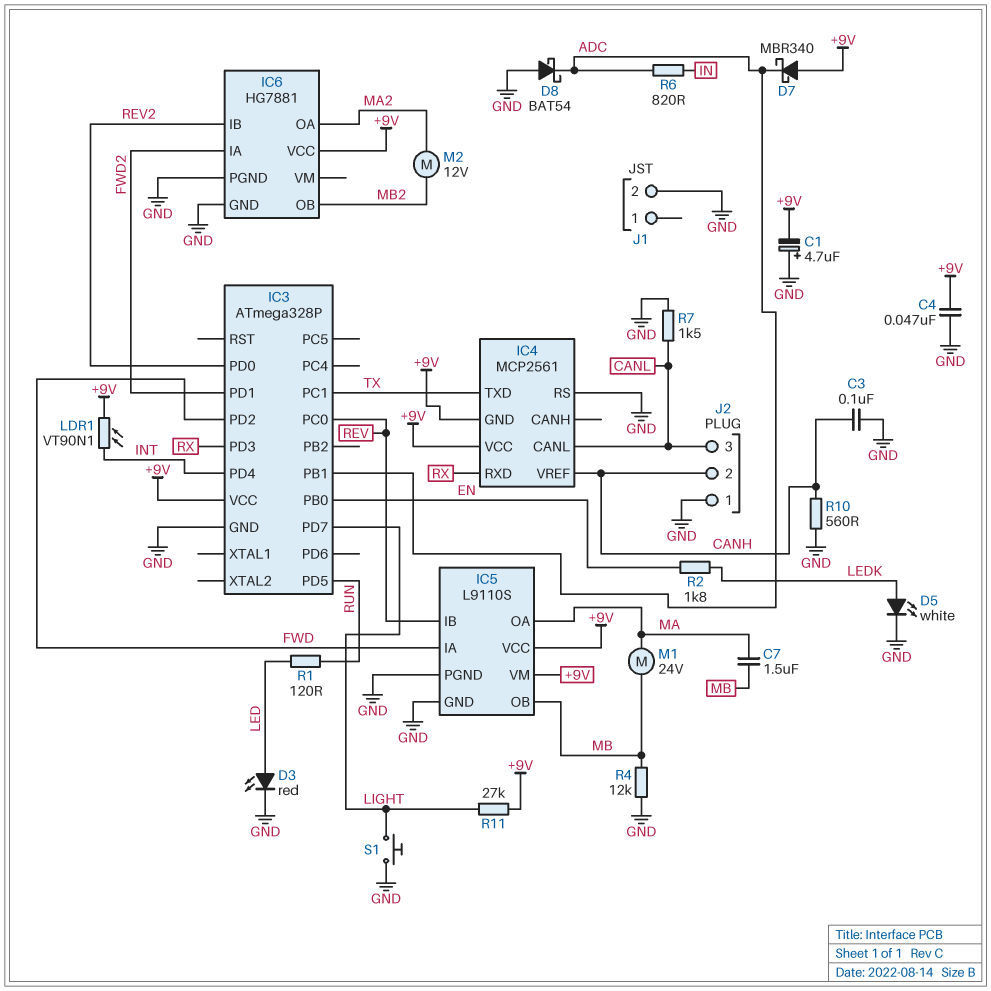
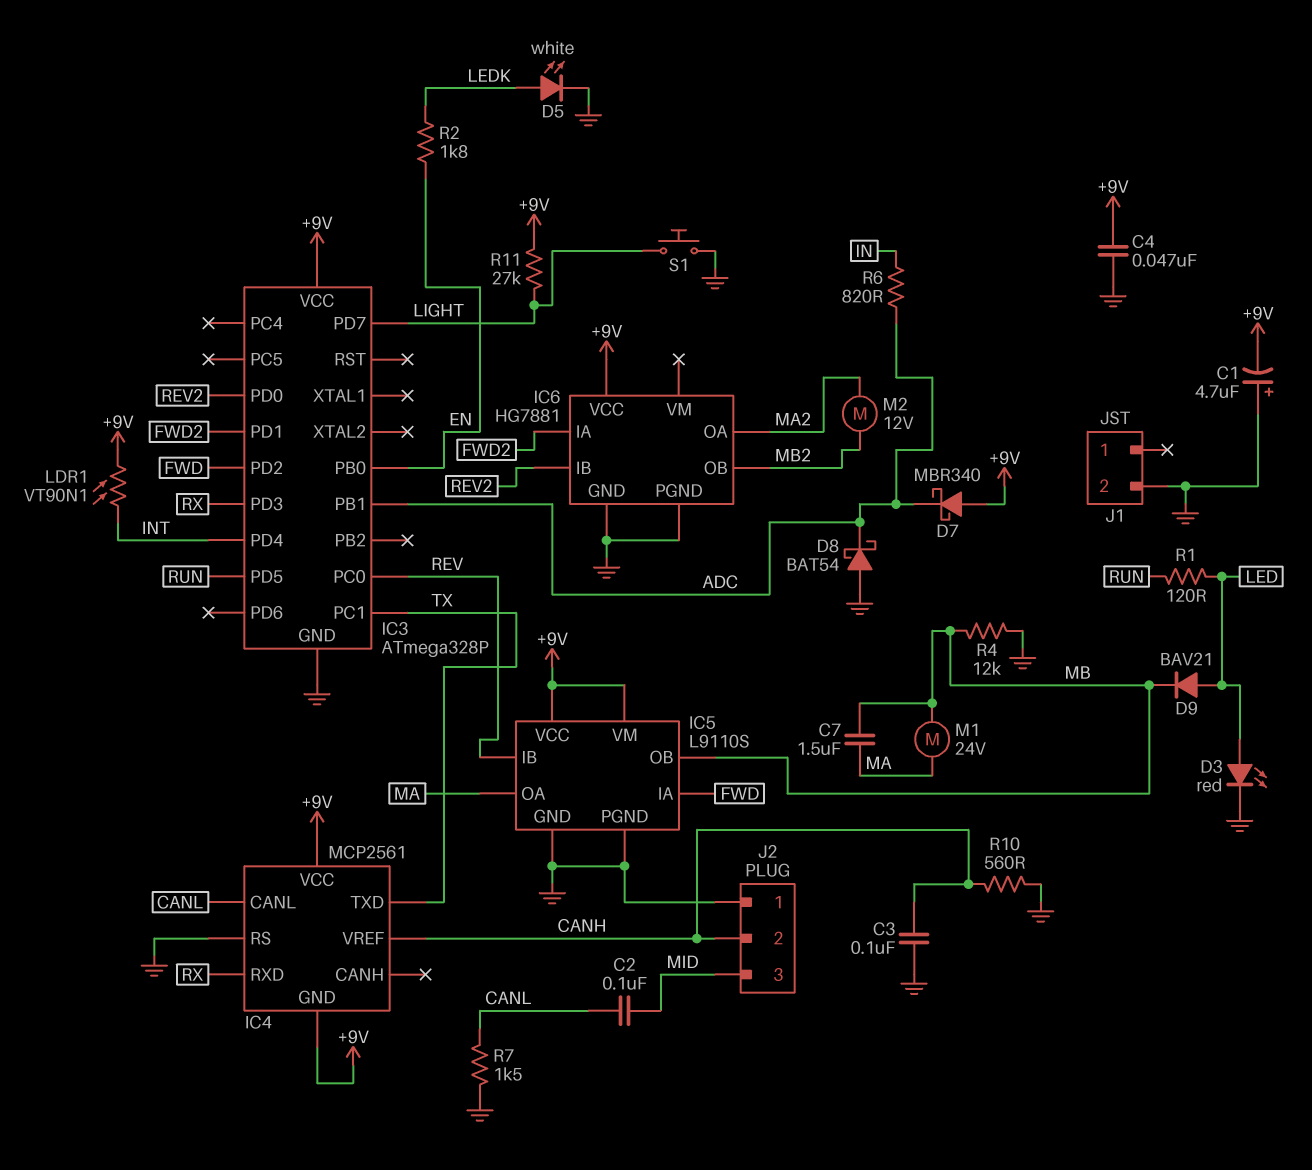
C2: none -> 100nF (CANL, MID)
D9: none -> diode BAV21 (A LED, K MB)
J2 pin 3: CANL -> MID

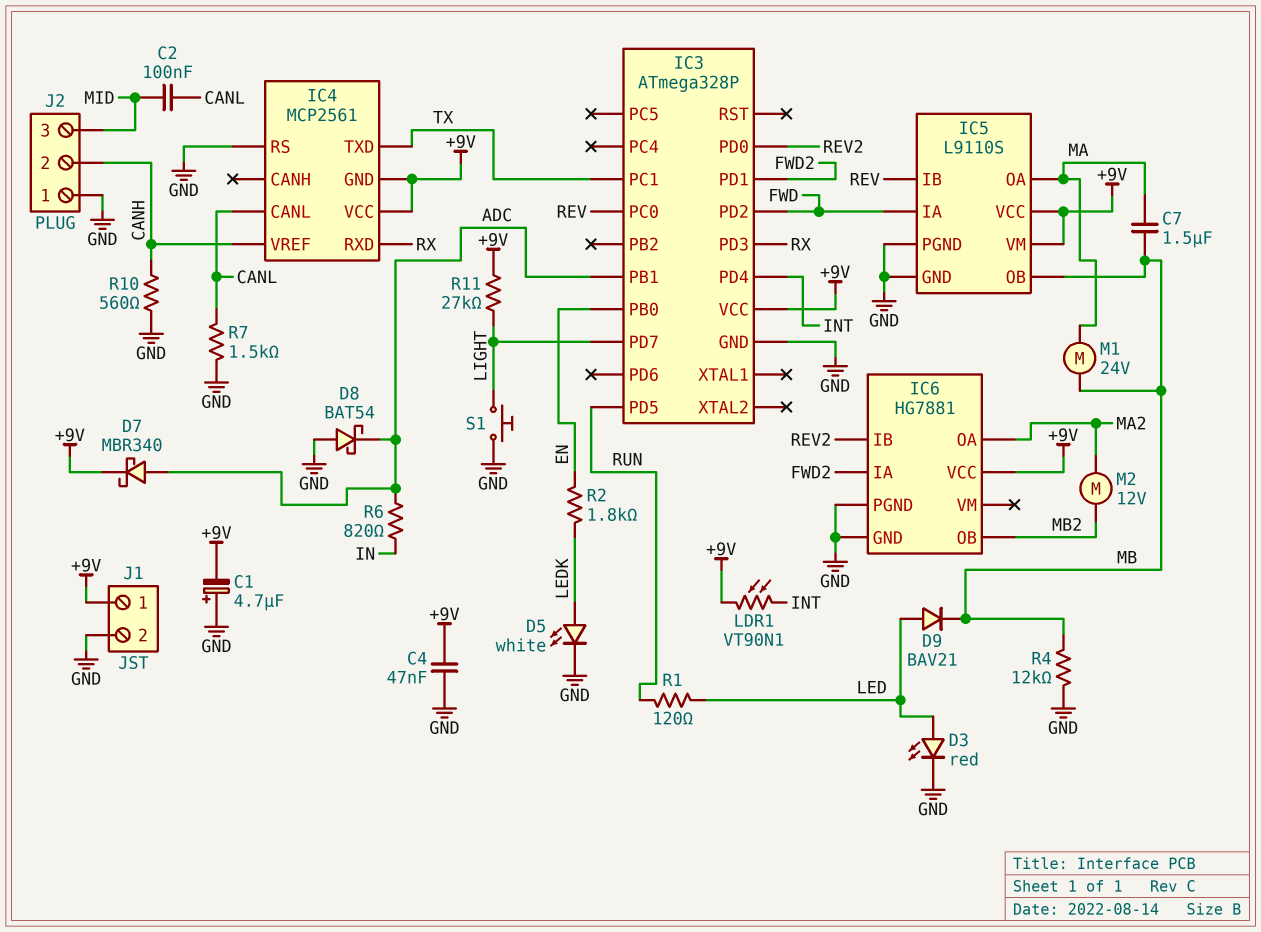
C3: 100nF (CANH, GND) -> none
D7: schottky MBR340 (A +9V, K ADC) -> schottky MBR340 (A ADC, K +9V)
J1 pin 1: none -> +9V

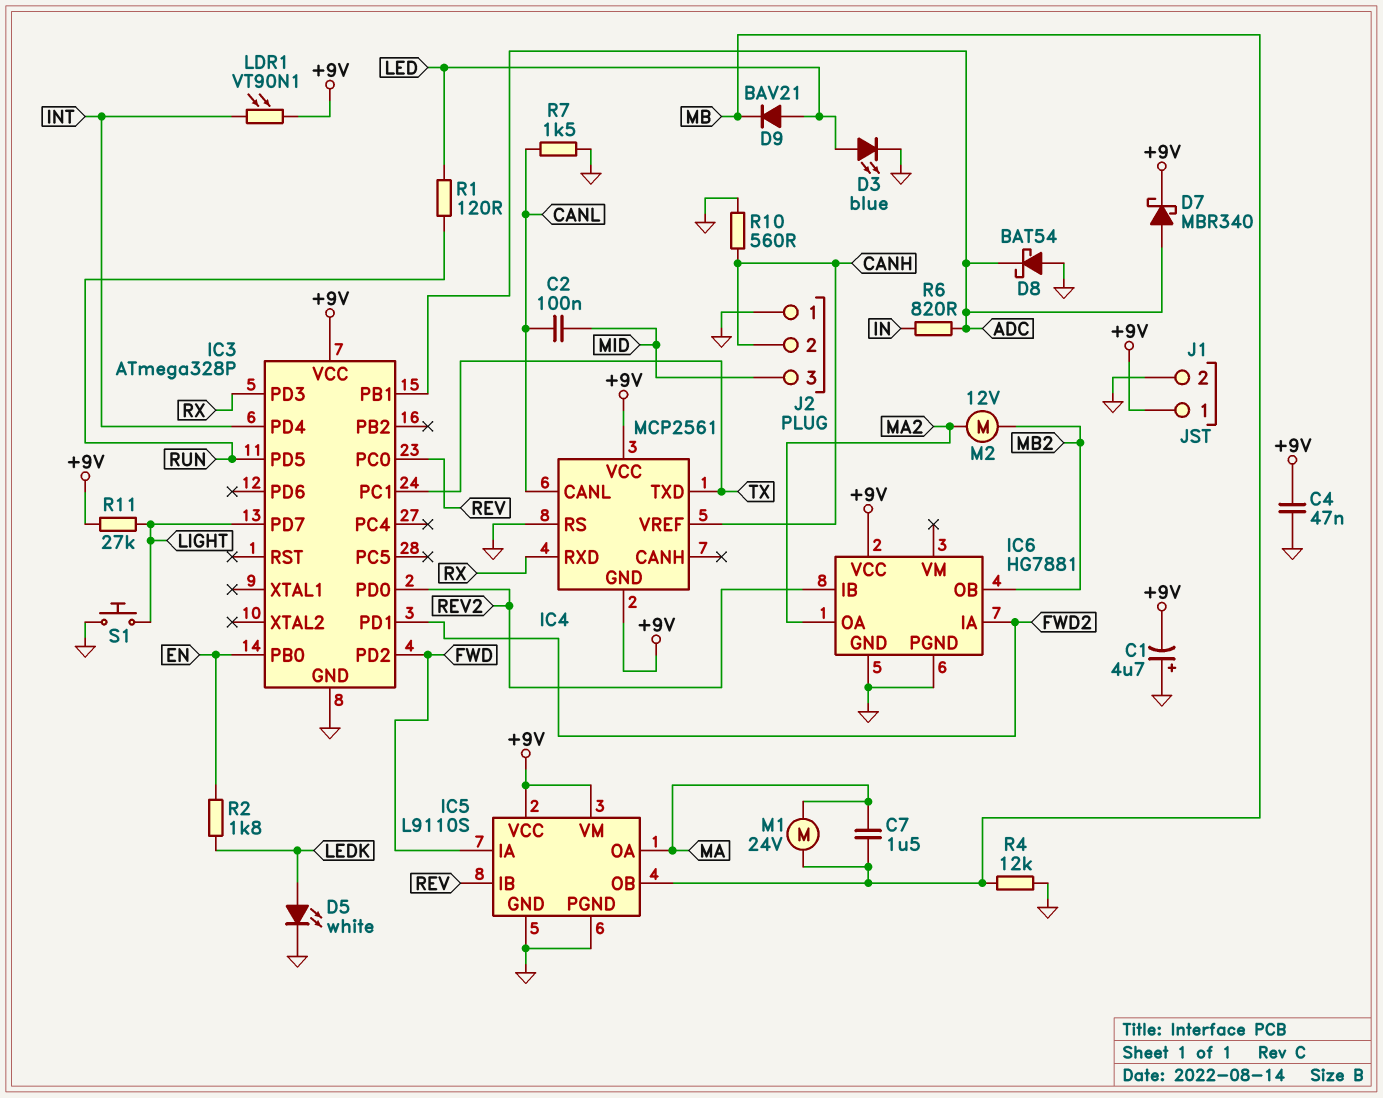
D3: LED red (A LED, K GND) -> LED blue (A LED, K GND)

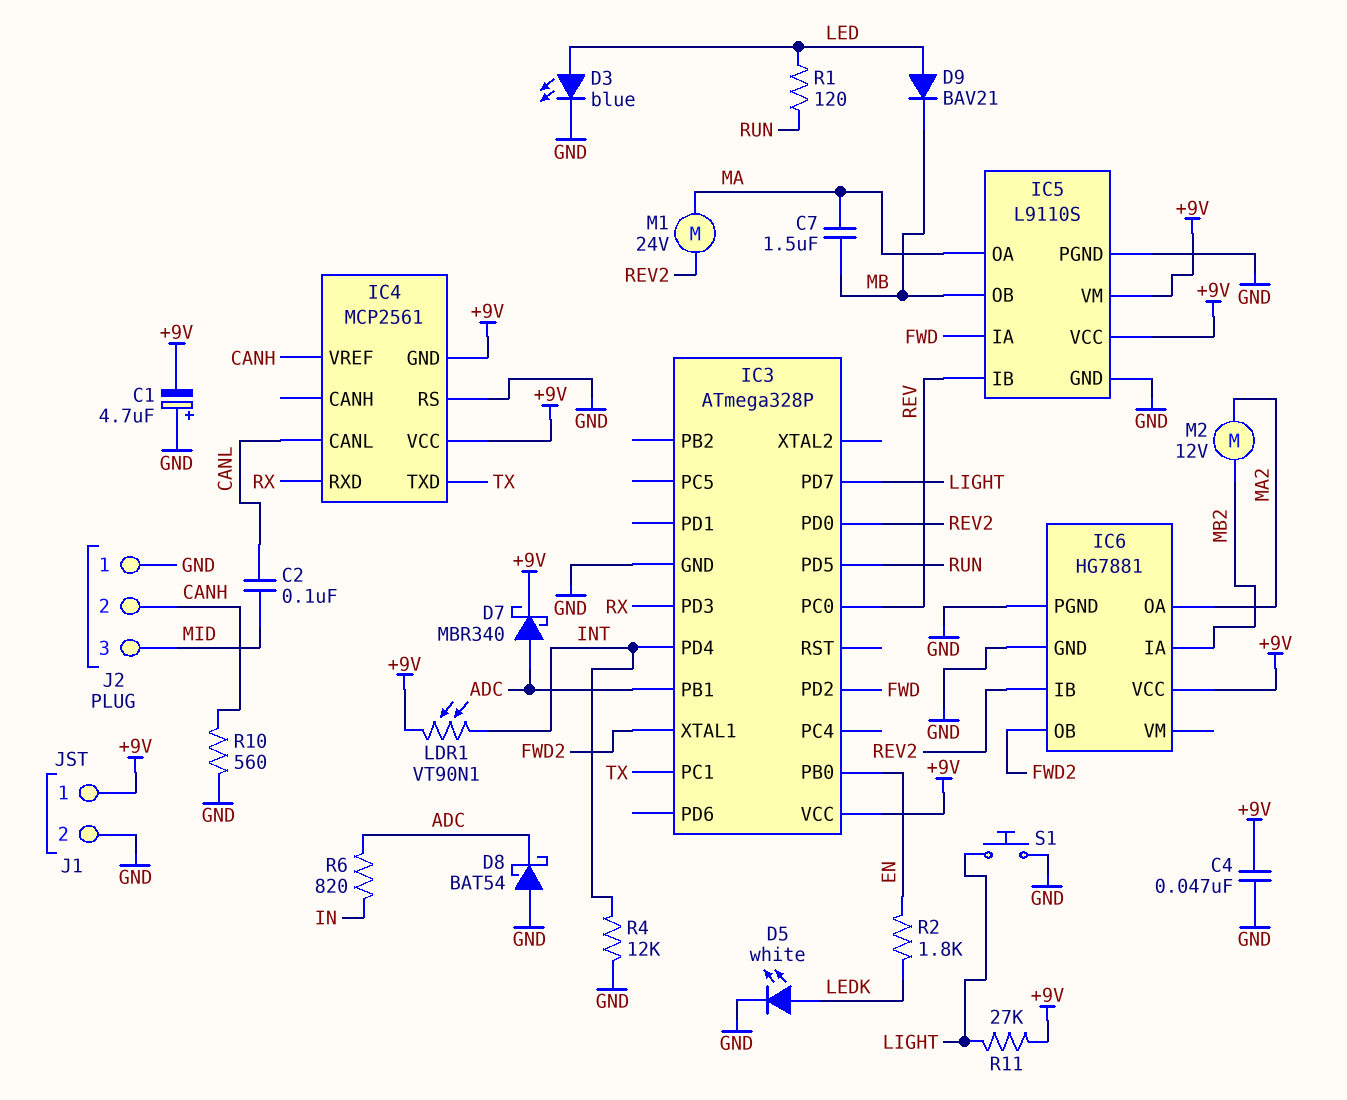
IC3 pin PD1: FWD2 -> none
IC3 pin XTAL1: none -> FWD2
IC6 pin IA: FWD2 -> MB2
IC6 pin OB: MB2 -> FWD2
M1: motor 24V (MA, MB) -> motor 24V (MA, REV2)
R4: 12k (GND, MB) -> 12k (GND, INT)
R7: 1.5k (CANL, GND) -> none

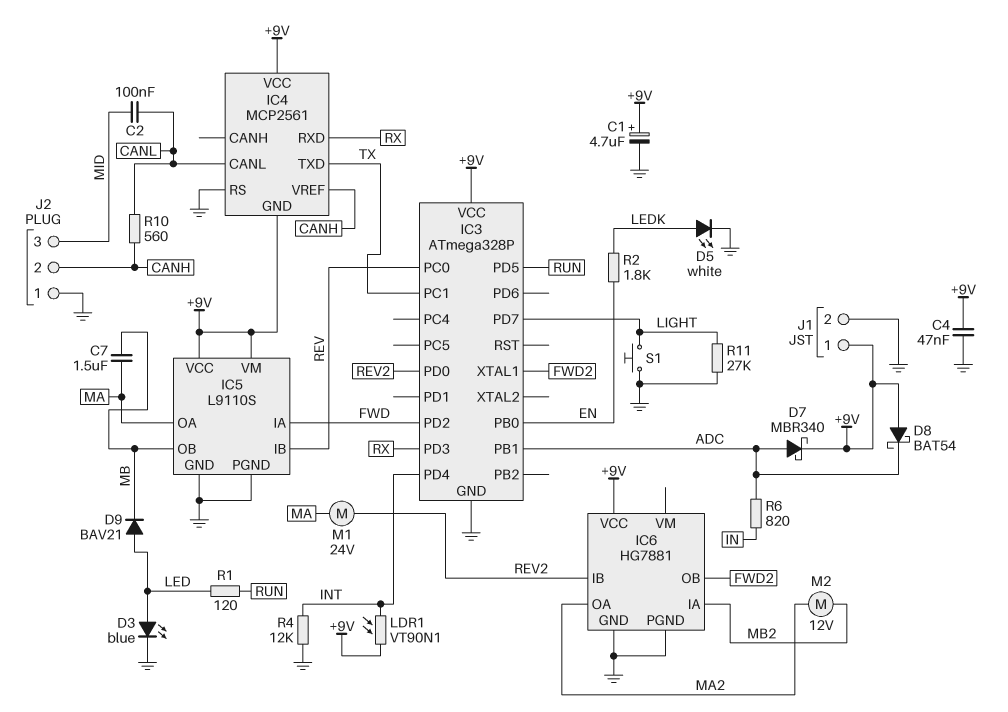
C1: 4.7uF (plus GND, minus +9V) -> 4.7uF (plus +9V, minus GND)
D8: schottky BAT54 (A GND, K ADC) -> schottky BAT54 (A +9V, K ADC)
R10: 560 (CANH, GND) -> 560 (CANH, CANL)
R11: 27k (+9V, LIGHT) -> 27k (GND, LIGHT)

